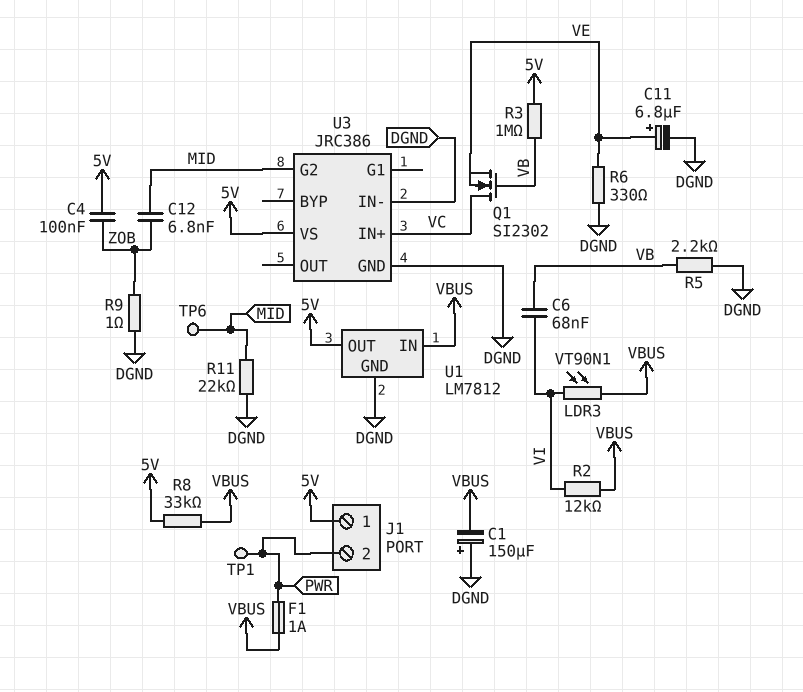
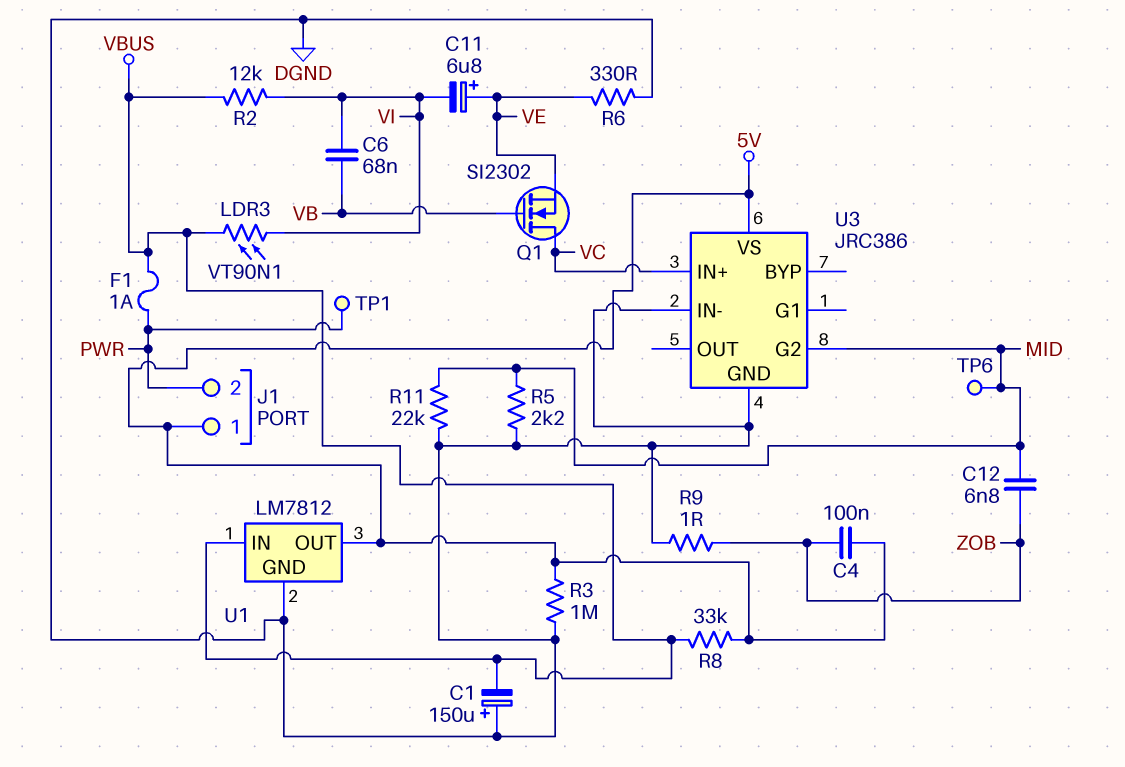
C11: 6.8uF (plus VE, minus DGND) -> 6.8uF (plus VE, minus VI)
R3: 1M (5V, VB) -> 1M (5V, DGND)
R5: 2.2k (DGND, VB) -> 2.2k (DGND, MID)

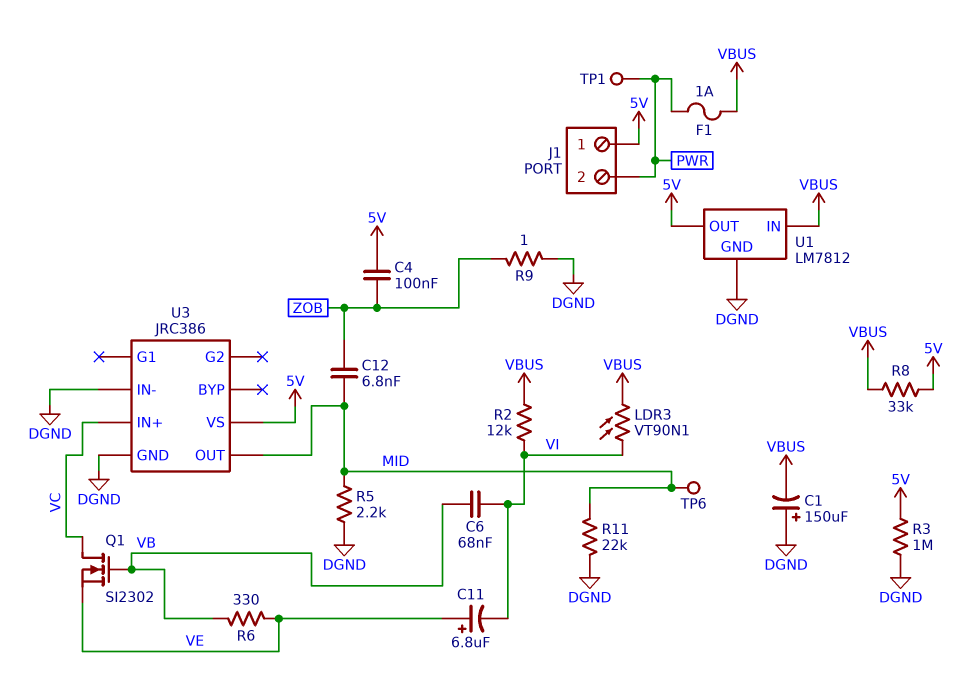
R6: 330 (DGND, VE) -> 330 (VB, VE)
U3 pin G2: MID -> none
U3 pin OUT: none -> MID

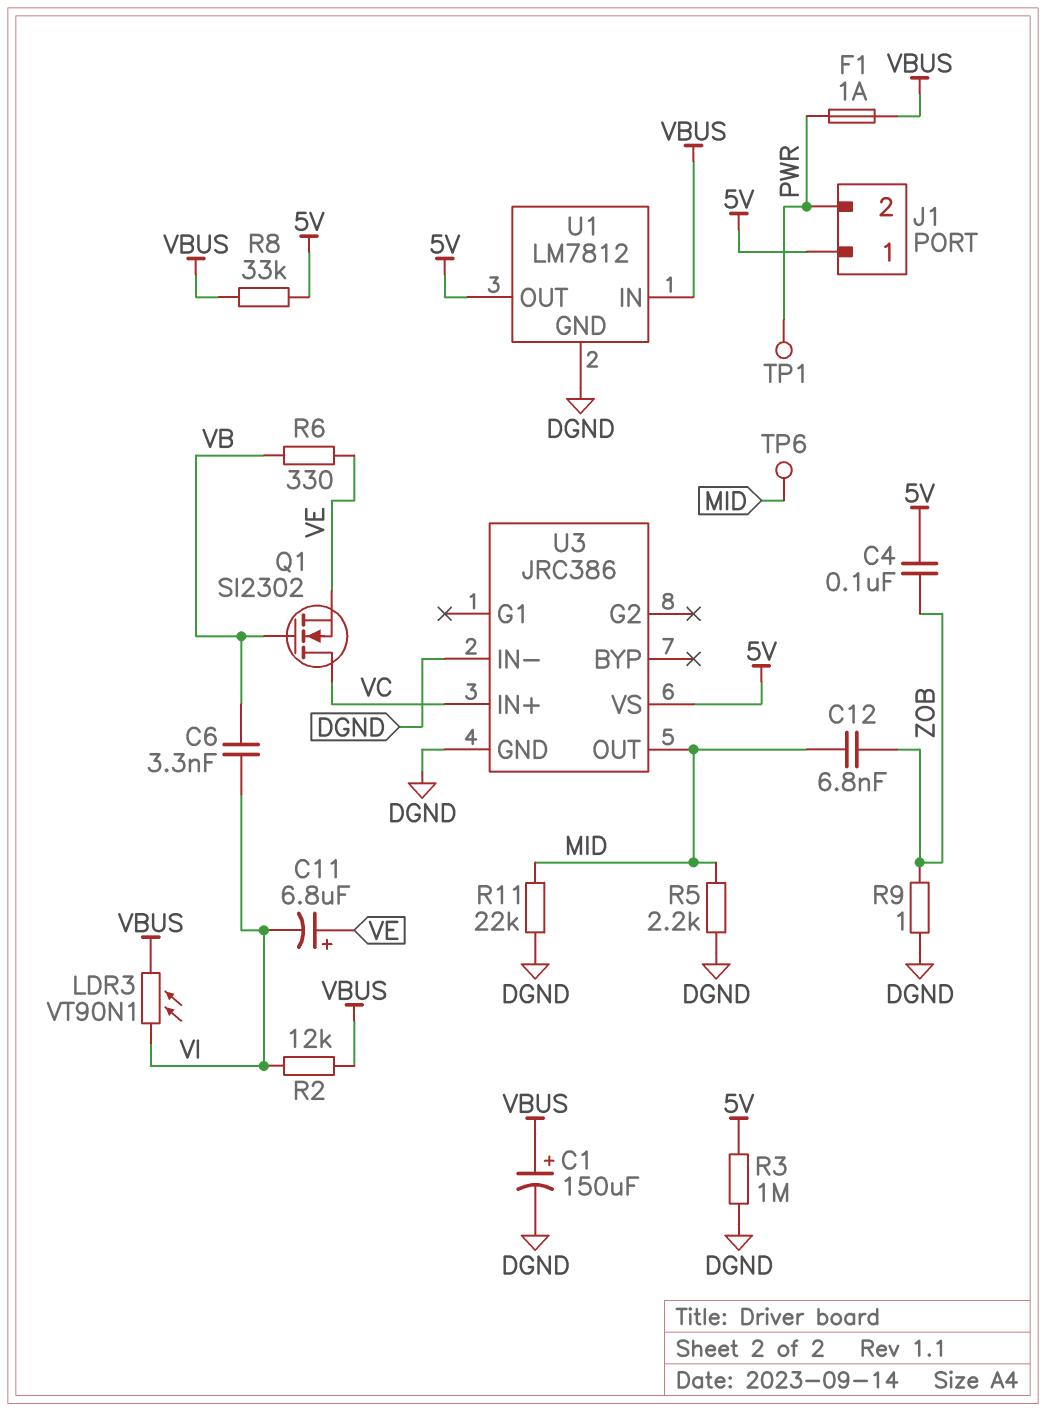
C1: 150uF (plus DGND, minus VBUS) -> 150uF (plus VBUS, minus DGND)
C6: 68nF (VB, VI) -> 3.3nF (VB, VI)

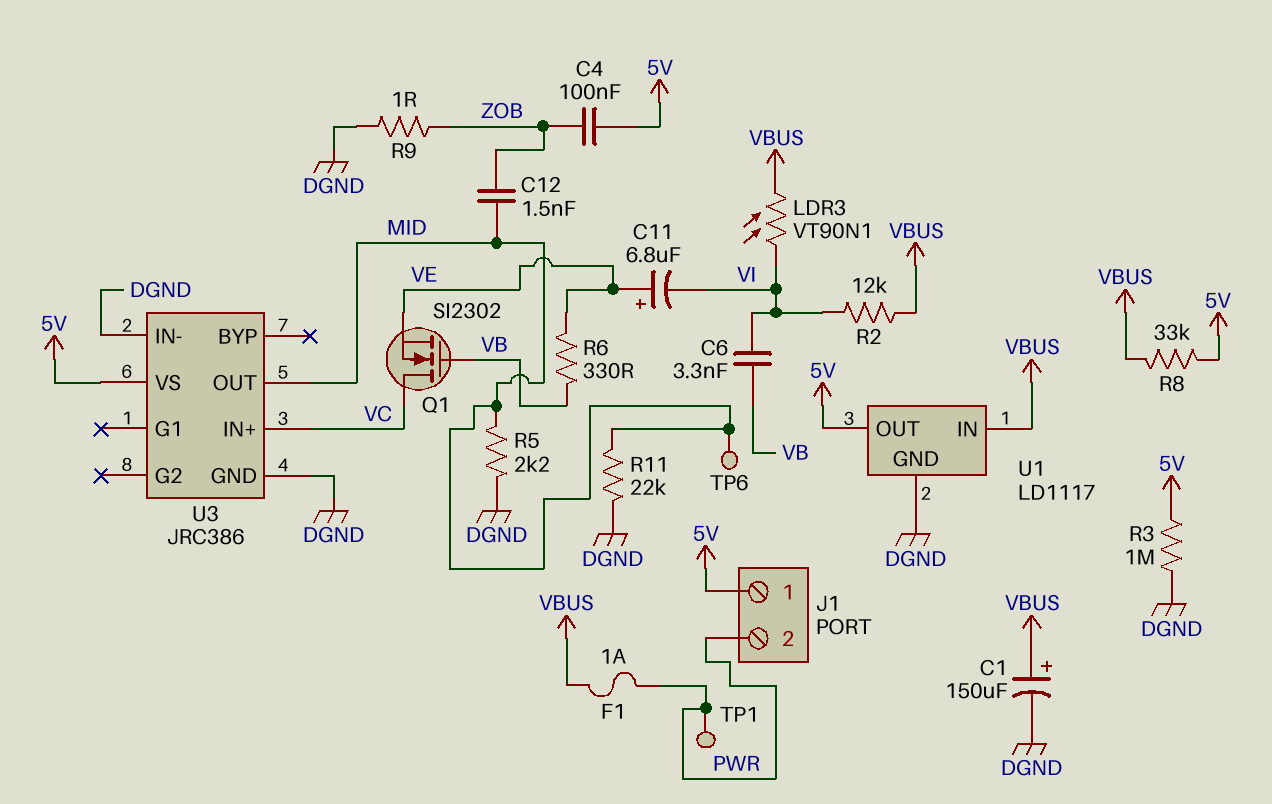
C12: 6.8nF (MID, ZOB) -> 1.5nF (MID, ZOB)
U1: LM7812 -> LD1117

